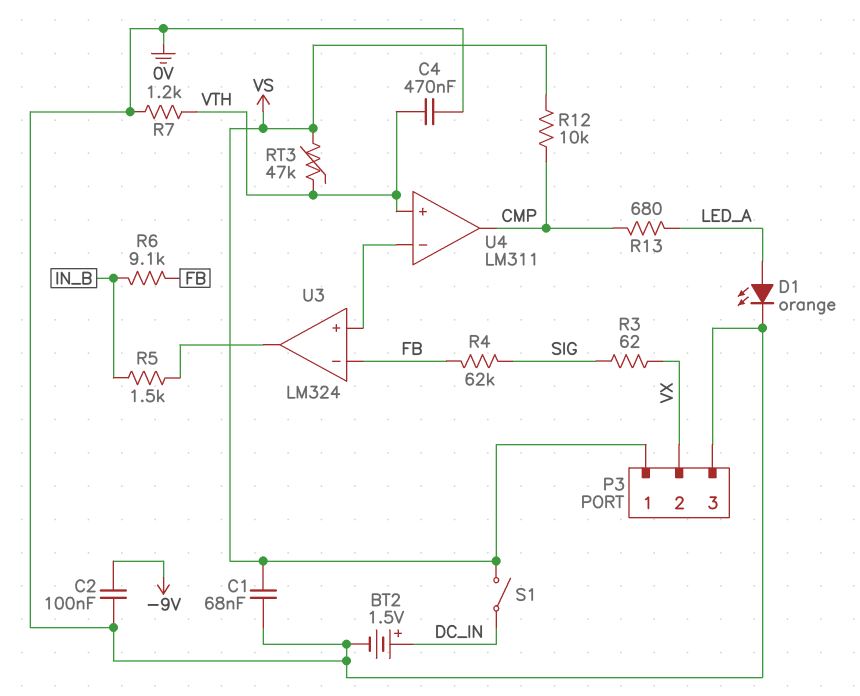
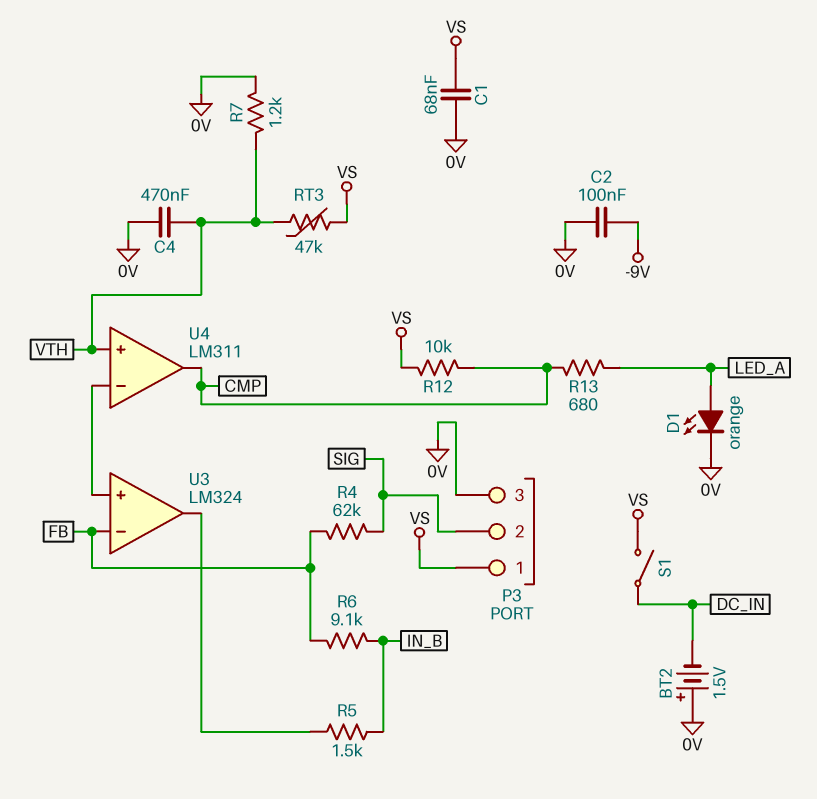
BT2: 1.5V (plus DC_IN, minus 0V) -> 1.5V (plus 0V, minus DC_IN)
P3 pin 2: VX -> SIG
R3: 62 (SIG, VX) -> none

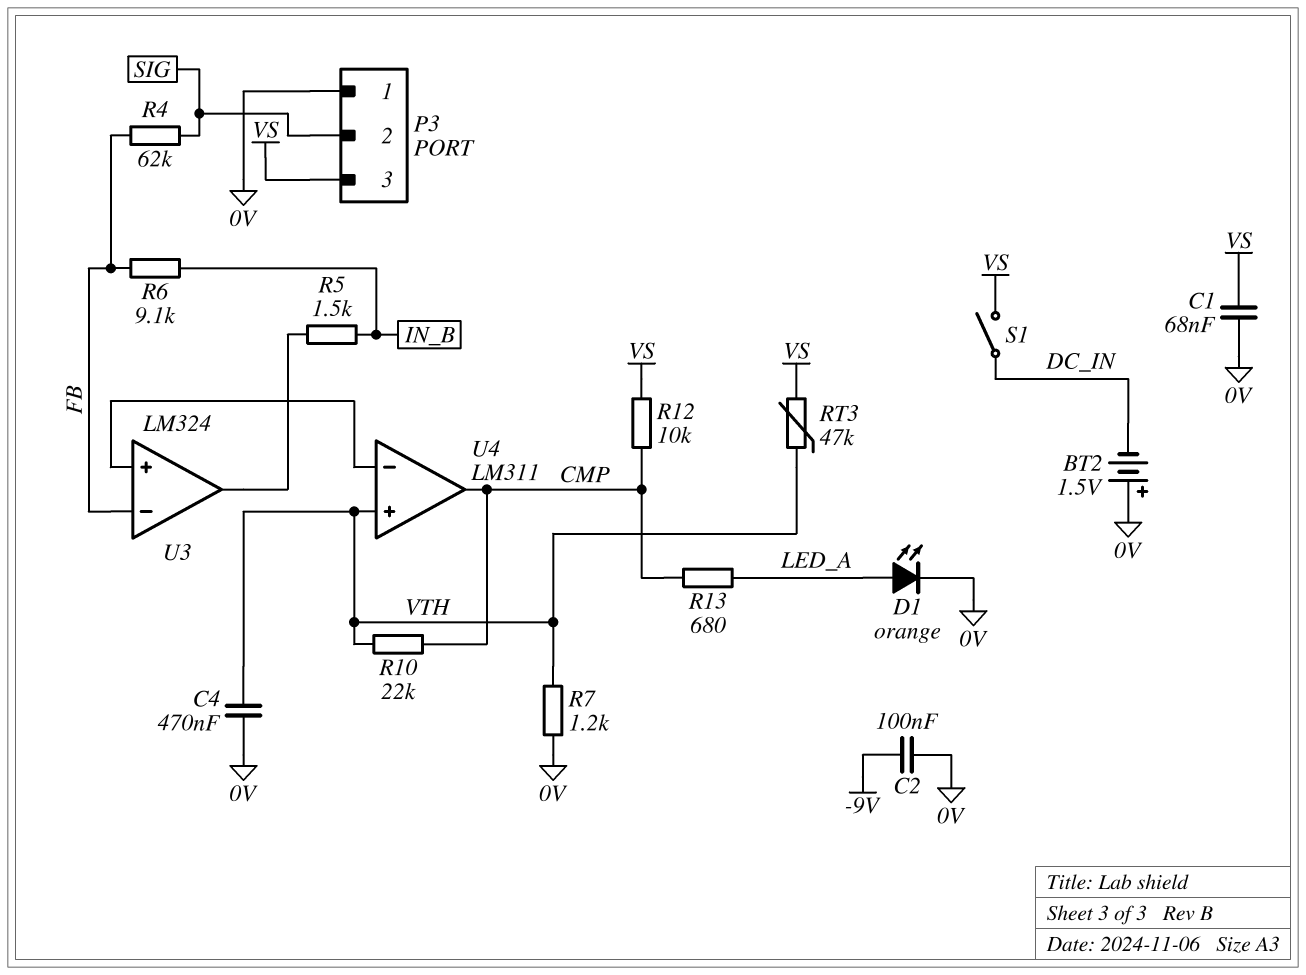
P3 pin 1: VS -> 0V
P3 pin 3: 0V -> VS
R10: none -> 22k (CMP, VTH)

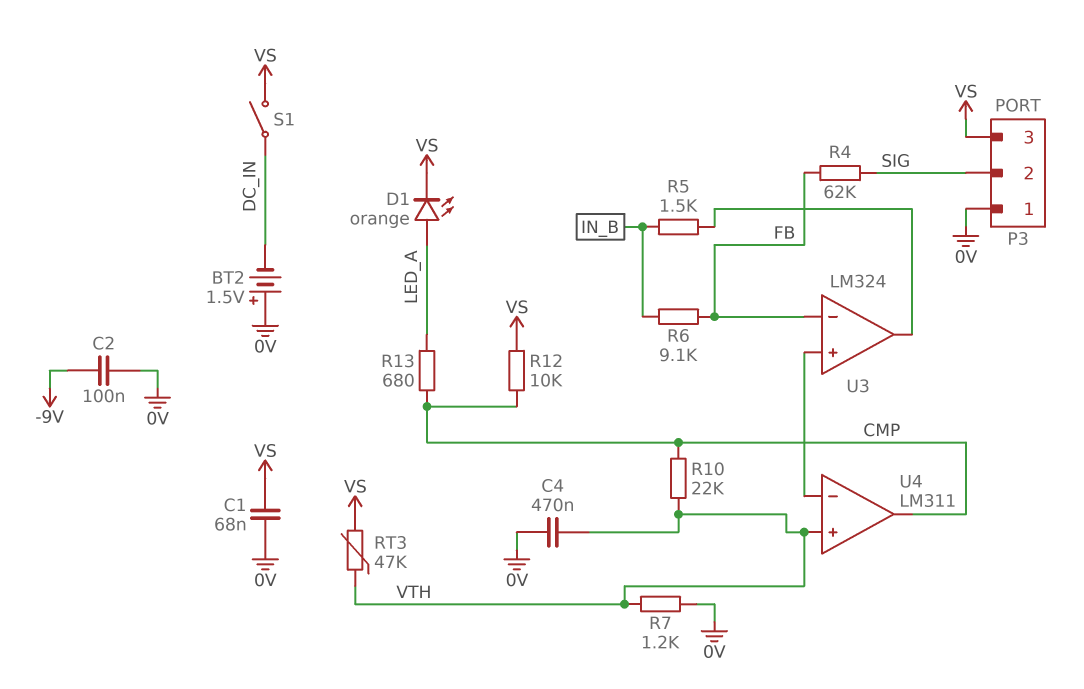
D1: LED orange (A LED_A, K 0V) -> LED orange (A LED_A, K VS)

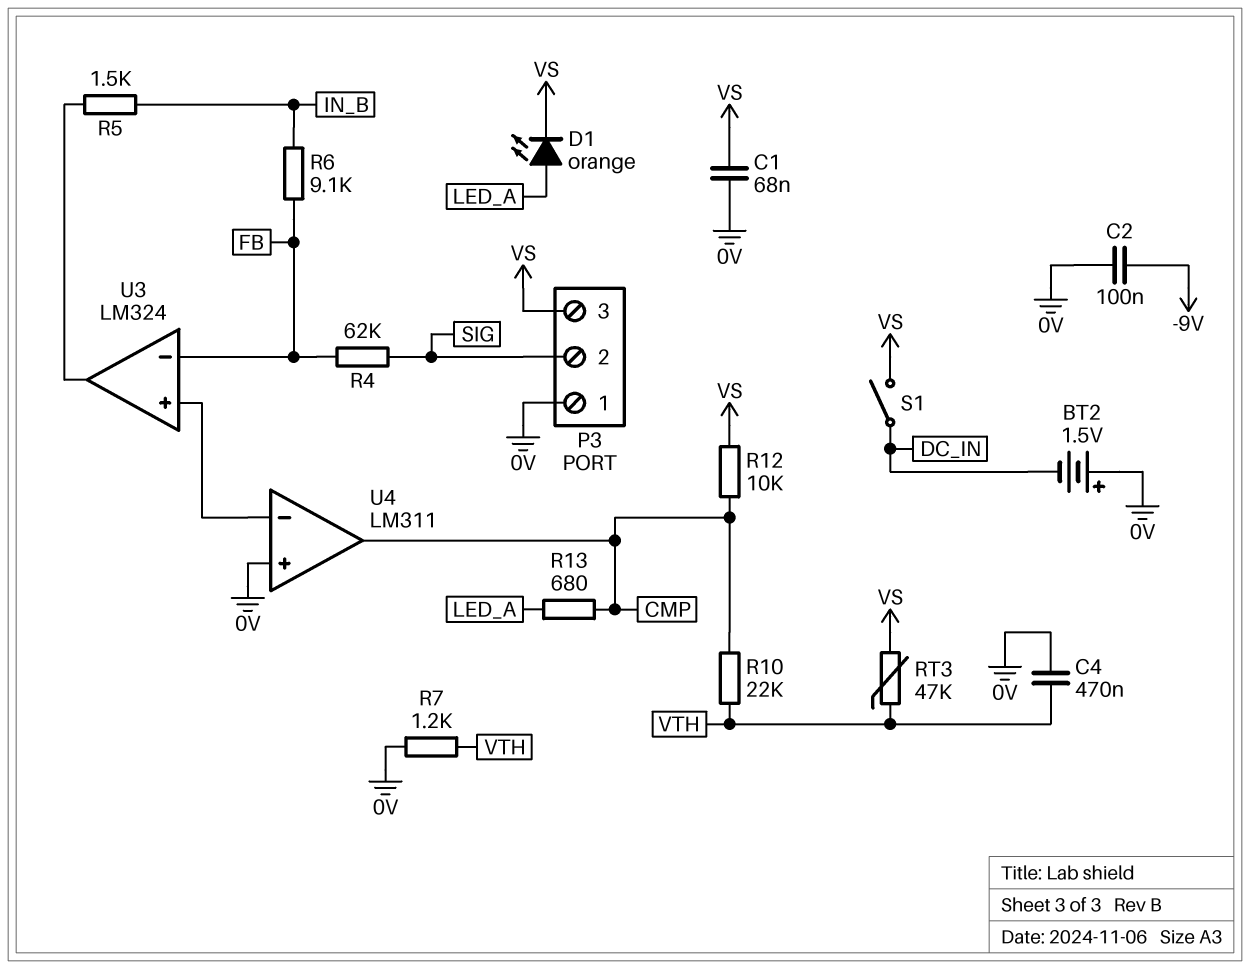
U4 pin in+: VTH -> 0V

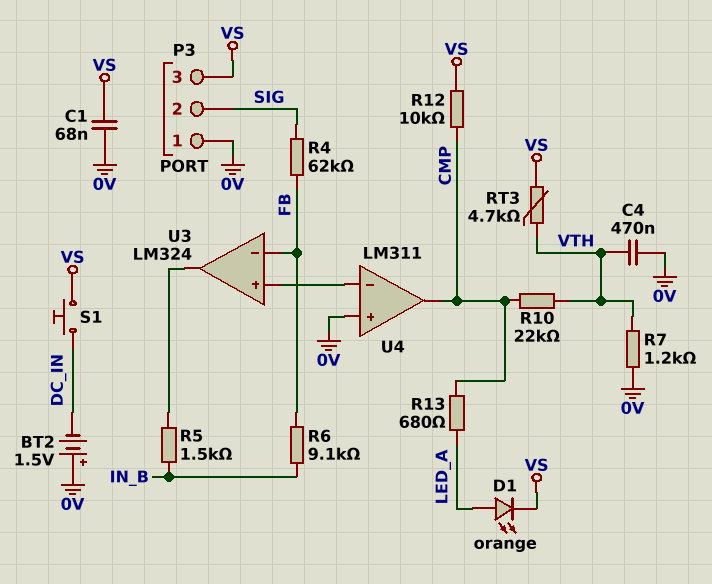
C2: 100nF (-9V, 0V) -> none
RT3: 47k (VS, VTH) -> 4.7k (VS, VTH)
S1: switch (DC_IN, VS) -> button (DC_IN, VS)

